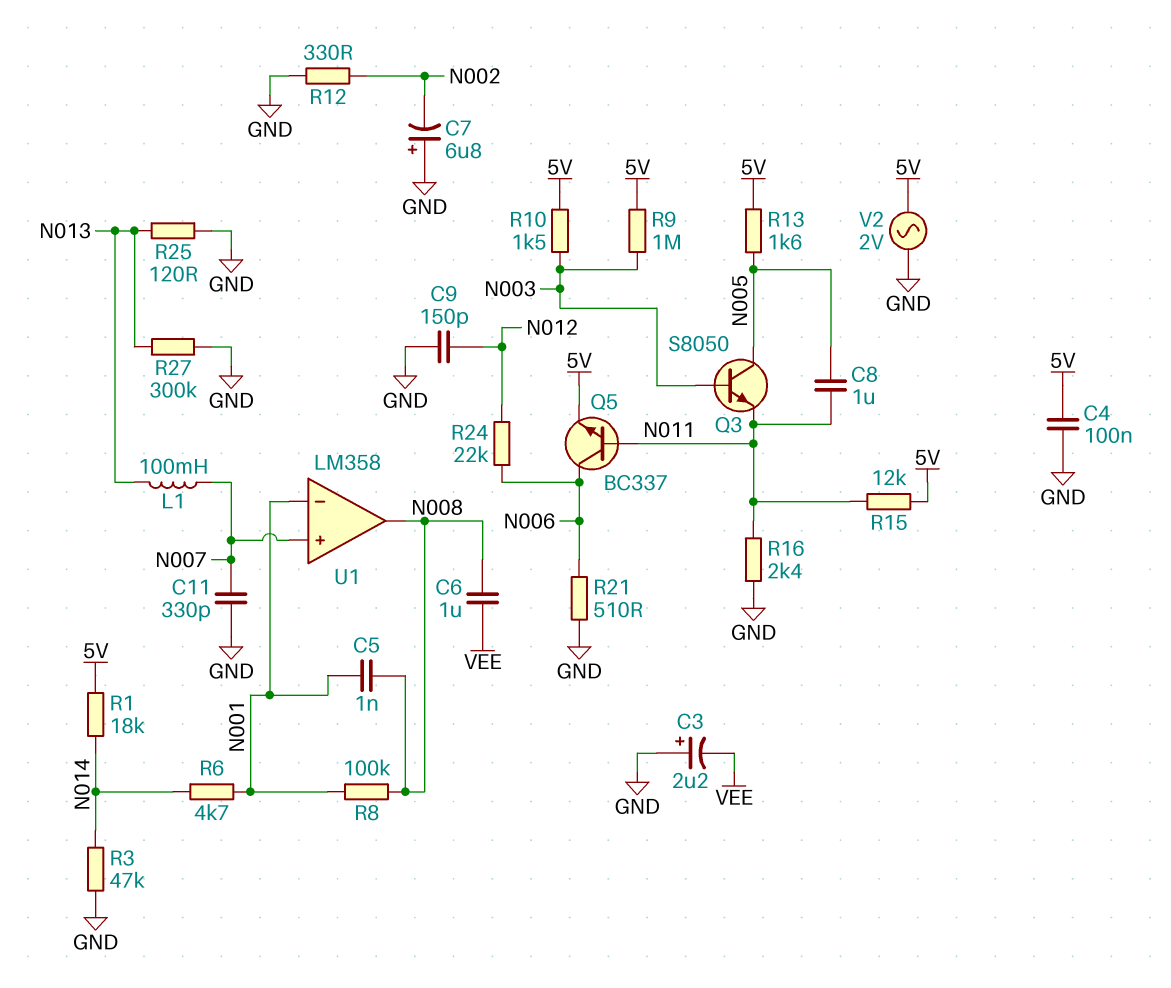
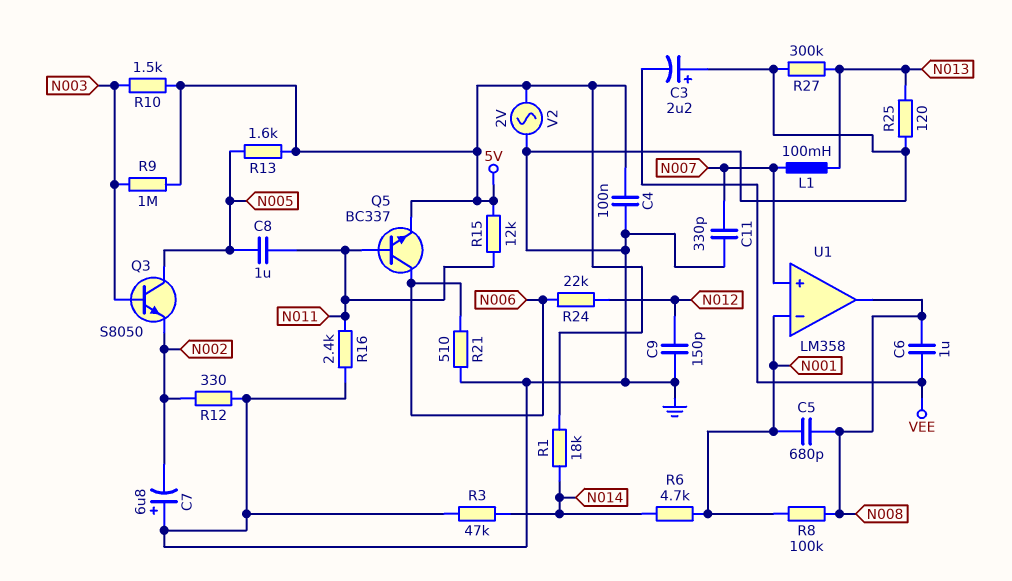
C5: 1nF (N001, N008) -> 680pF (N001, N008)
Q3: NPN S8050 (B N003, C N005, E N011) -> NPN S8050 (B N003, C N005, E N002)

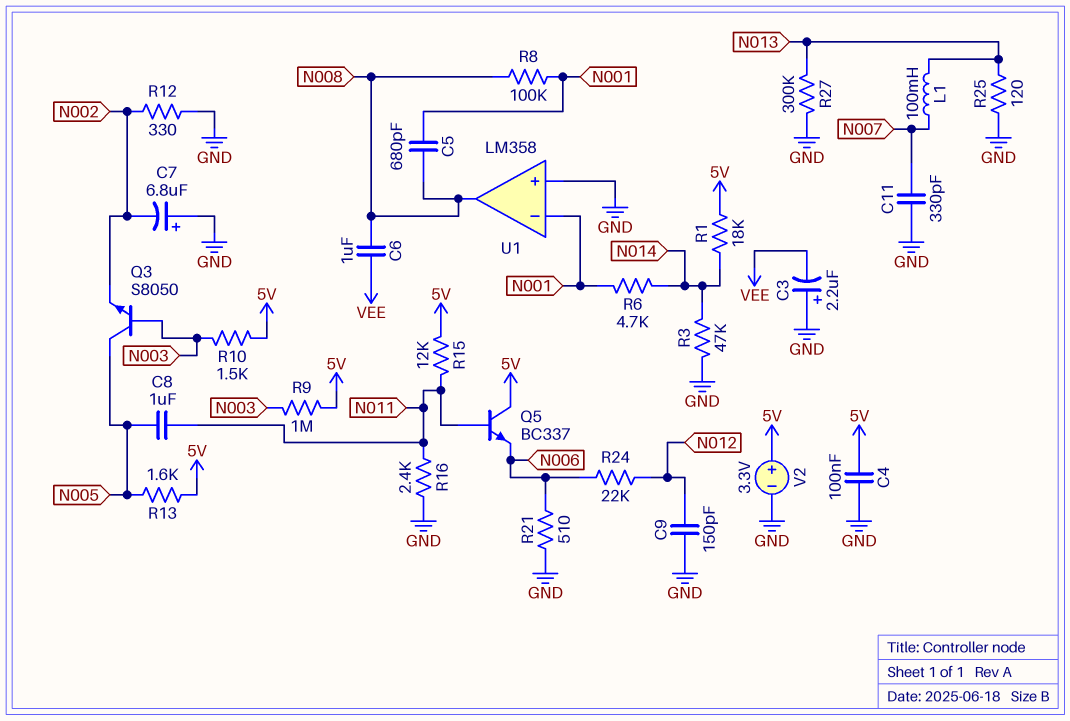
Q5: NPN BC337 (B N011, C N006, E 5V) -> NPN BC337 (B N011, C 5V, E N006)
U1 pin in+: N007 -> GND
V2: AC 2V (5V, GND) -> 3.3V (plus 5V, minus GND)

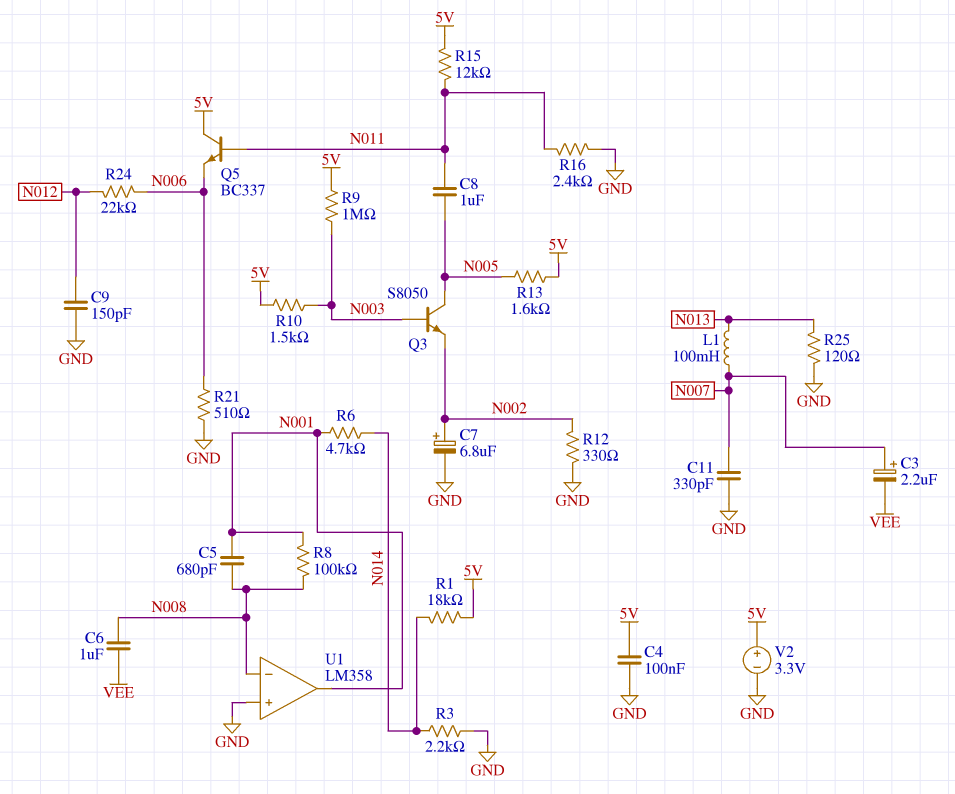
C3: 2.2uF (plus GND, minus VEE) -> 2.2uF (plus N007, minus VEE)
C7: 6.8uF (plus GND, minus N002) -> 6.8uF (plus N002, minus GND)
R3: 47k (GND, N014) -> 2.2k (GND, N014)
R27: 300k (GND, N013) -> none
U1 pin in-: N001 -> N008
U1 pin out: N008 -> N001

